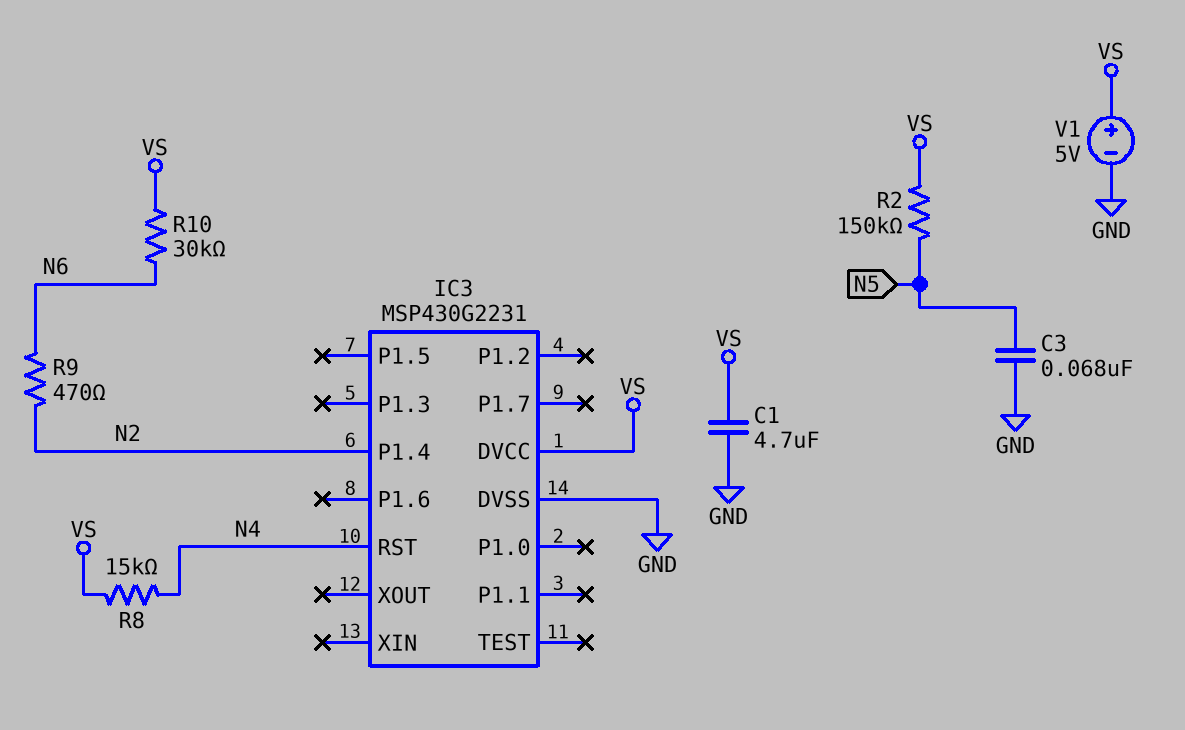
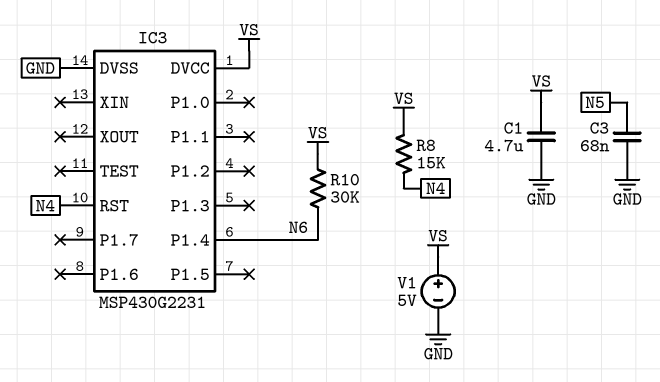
IC3 pin P1.4: N2 -> N6
R2: 150k (N5, VS) -> none
R9: 470 (N2, N6) -> none

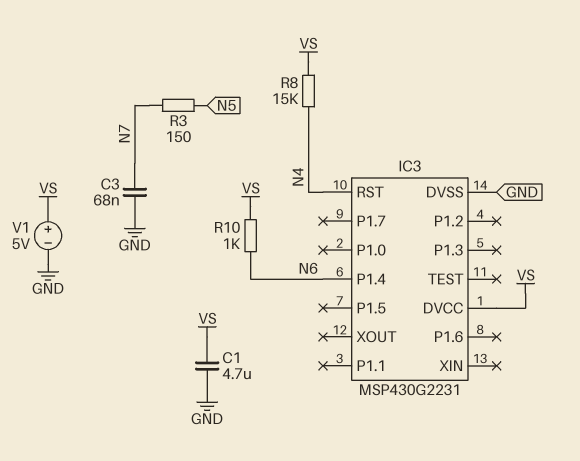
C3: 68nF (GND, N5) -> 68nF (GND, N7)
R3: none -> 150 (N5, N7)
R10: 30k (N6, VS) -> 1k (N6, VS)

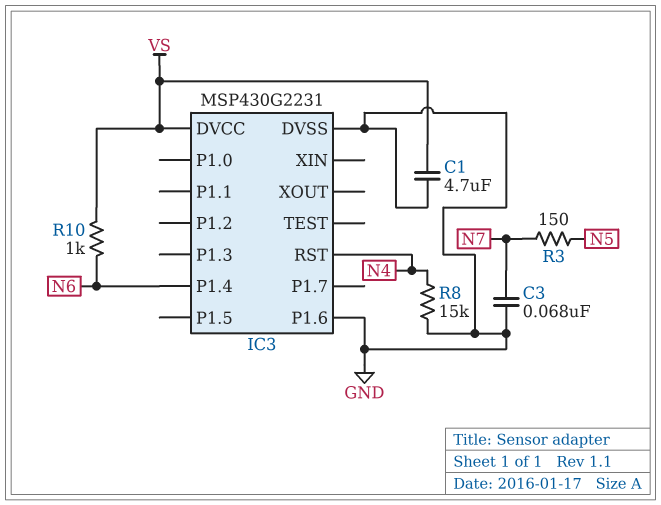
IC3 pin P1.6: none -> GND
R8: 15k (N4, VS) -> 15k (GND, N4)
V1: 5V (plus VS, minus GND) -> none

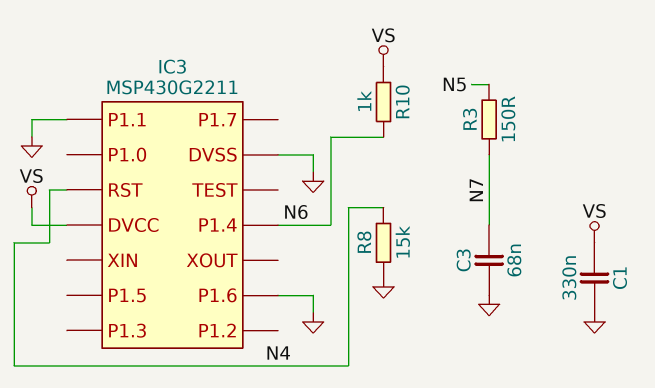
C1: 4.7uF (GND, VS) -> 330nF (GND, VS)
IC3: MSP430G2231 -> MSP430G2211
IC3 pin P1.1: none -> GND

